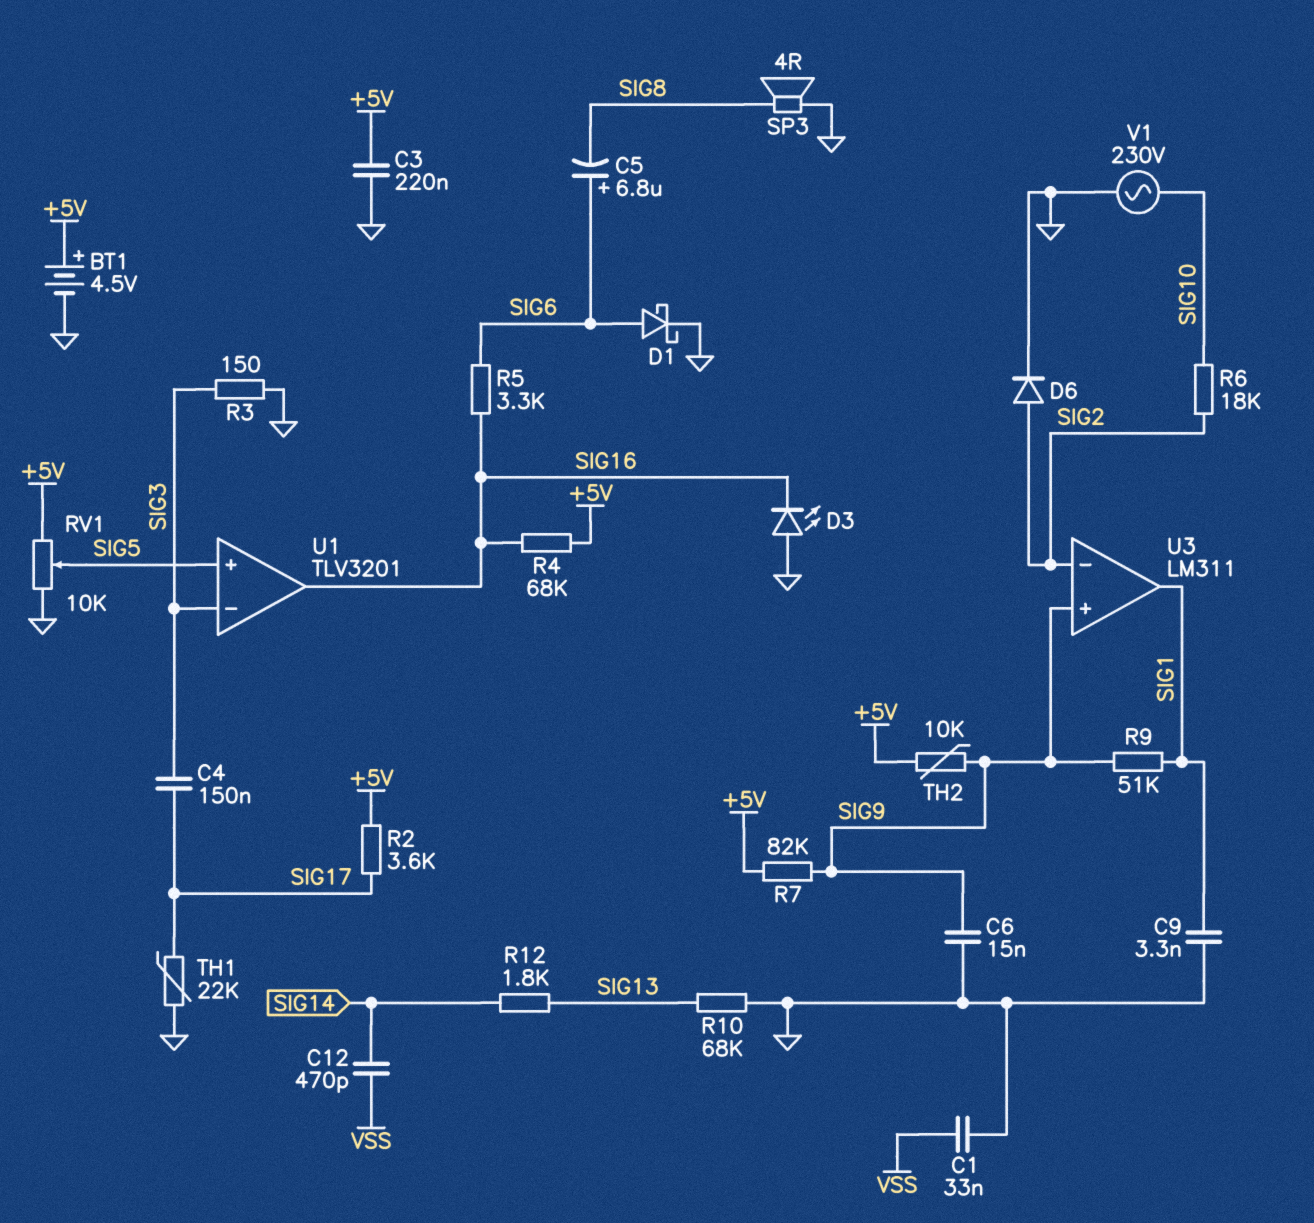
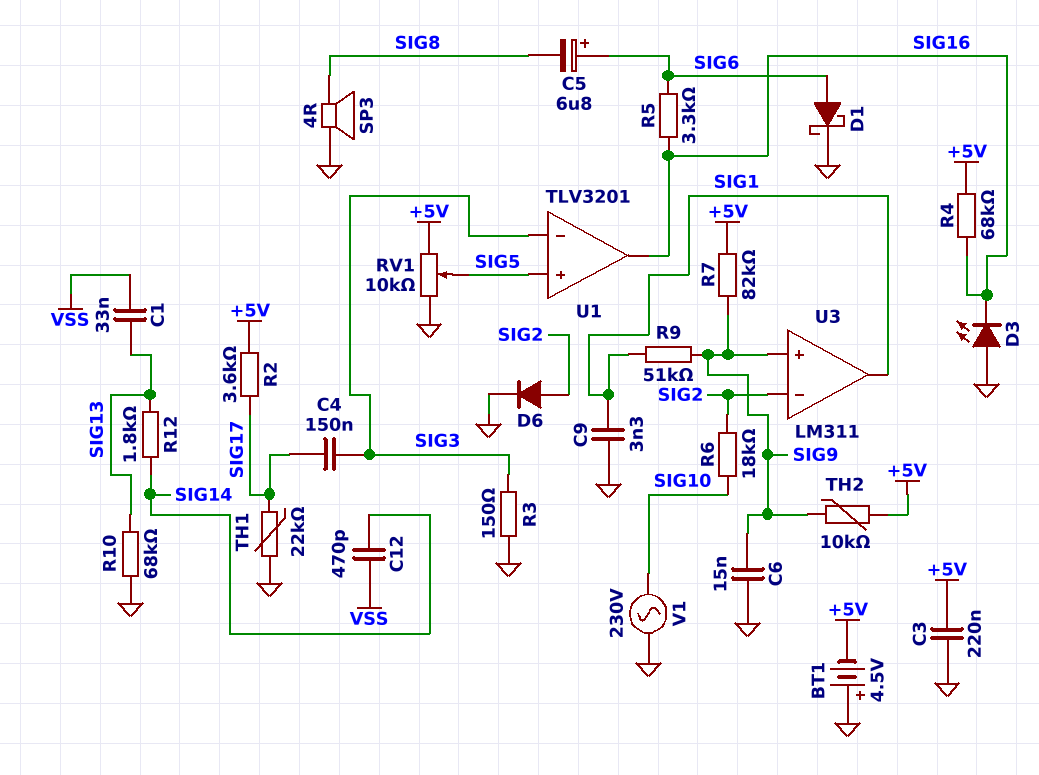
BT1: 4.5V (plus +5V, minus GND) -> 4.5V (plus GND, minus +5V)
C1: 33nF (GND, VSS) -> 33nF (SIG13, VSS)

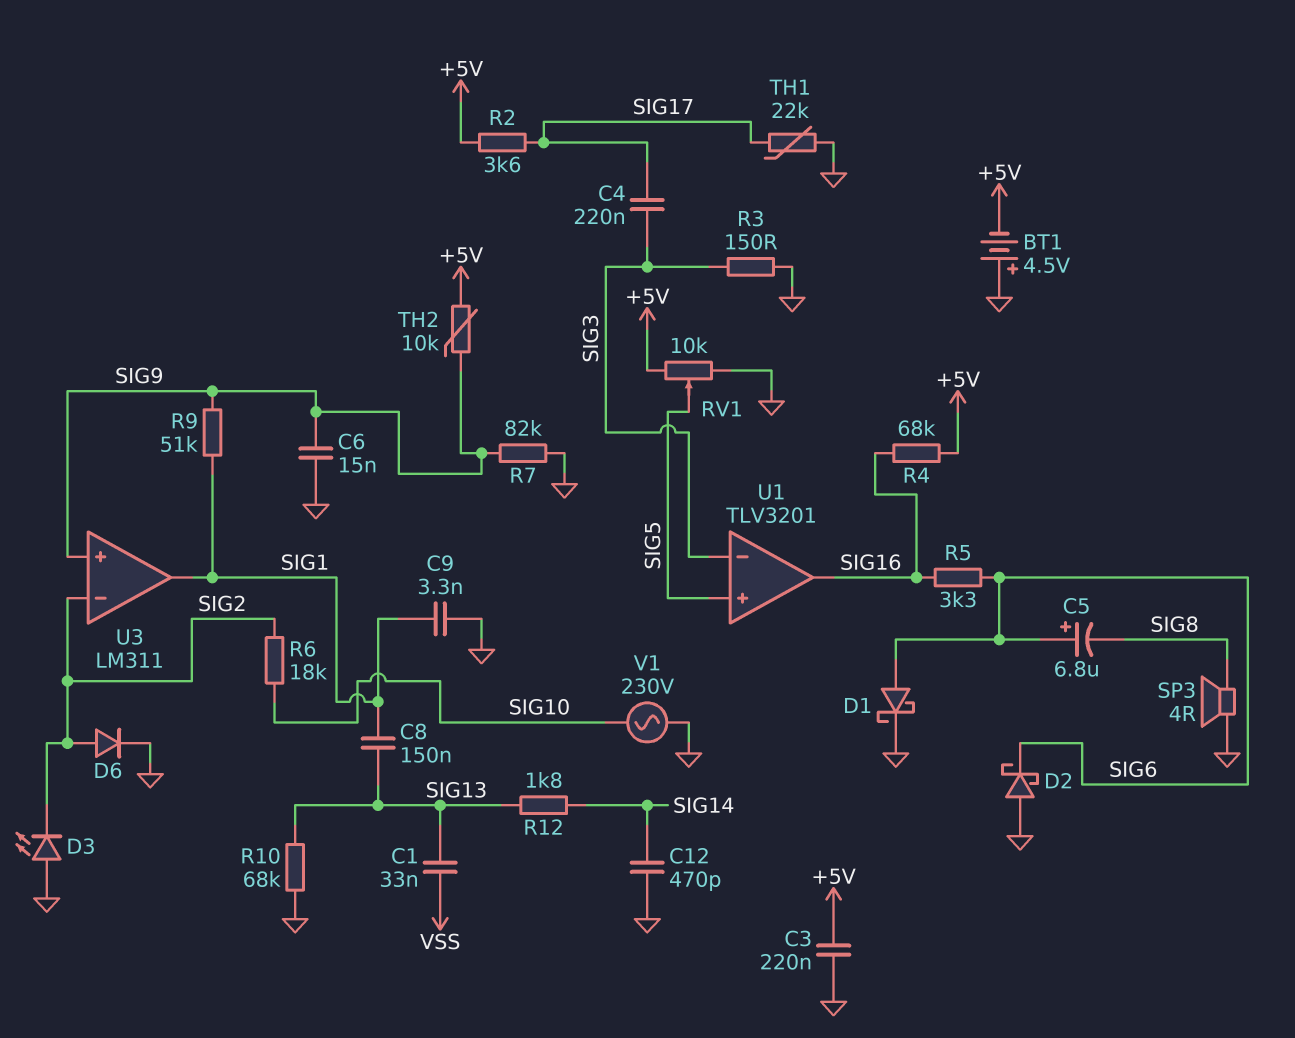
C4: 150nF (SIG3, SIG17) -> 220nF (SIG3, SIG17)
C8: none -> 150nF (SIG1, SIG13)
C12: 470pF (SIG14, VSS) -> 470pF (GND, SIG14)
D2: none -> schottky (A GND, K SIG6)
D3: LED (A GND, K SIG16) -> LED (A GND, K SIG2)
R7: 82k (+5V, SIG9) -> 82k (GND, SIG9)

